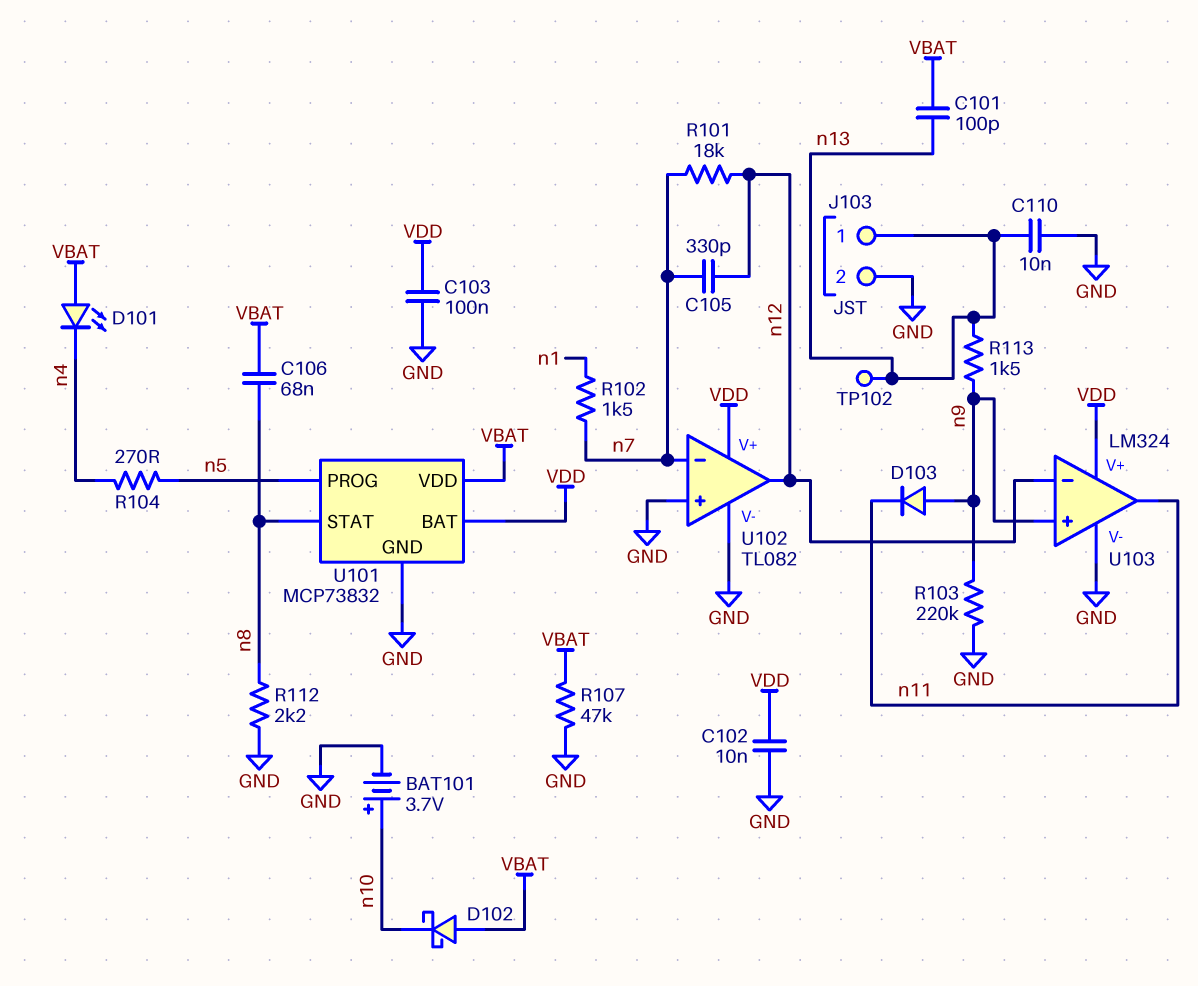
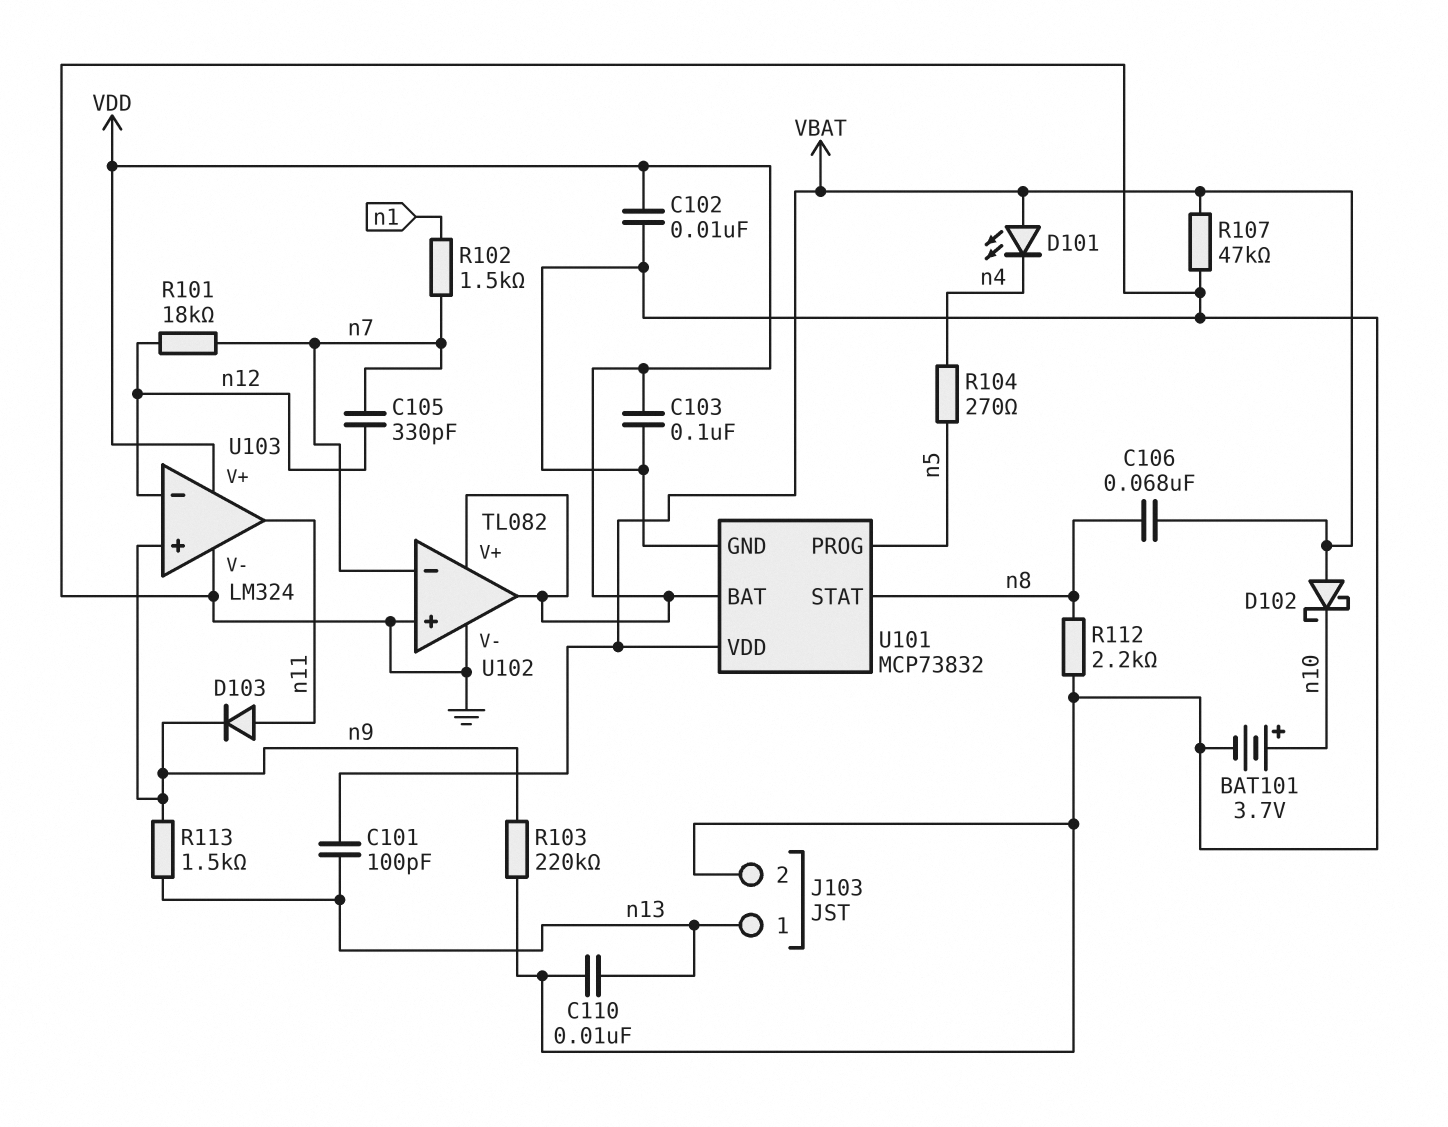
D103: diode (A n9, K n11) -> diode (A n11, K n9)
TP102: test point (n13) -> none
U102 pin out: n12 -> VDD

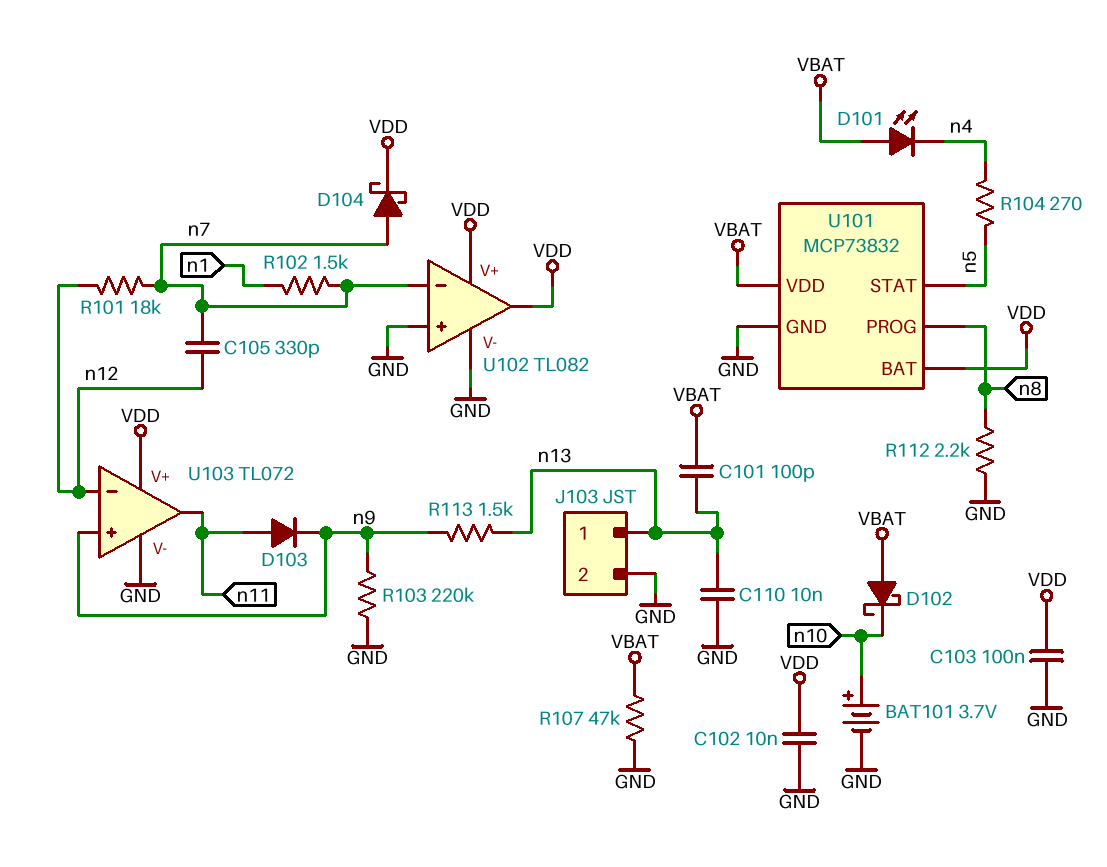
C106: 68nF (VBAT, n8) -> none
D104: none -> schottky (A n7, K VDD)
U101 pin PROG: n5 -> n8
U101 pin STAT: n8 -> n5
U103: LM324 -> TL072

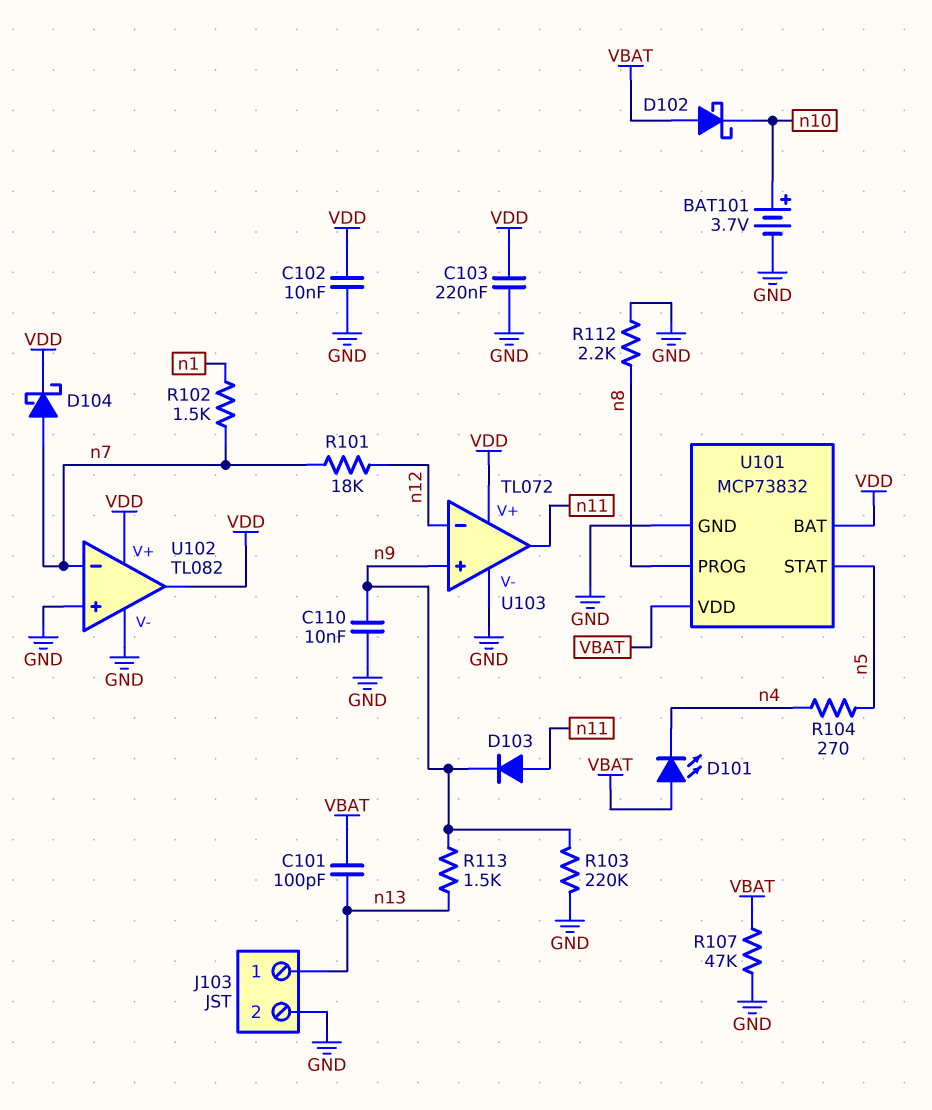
C103: 100nF (GND, VDD) -> 220nF (GND, VDD)
C105: 330pF (n7, n12) -> none
C110: 10nF (GND, n13) -> 10nF (GND, n9)

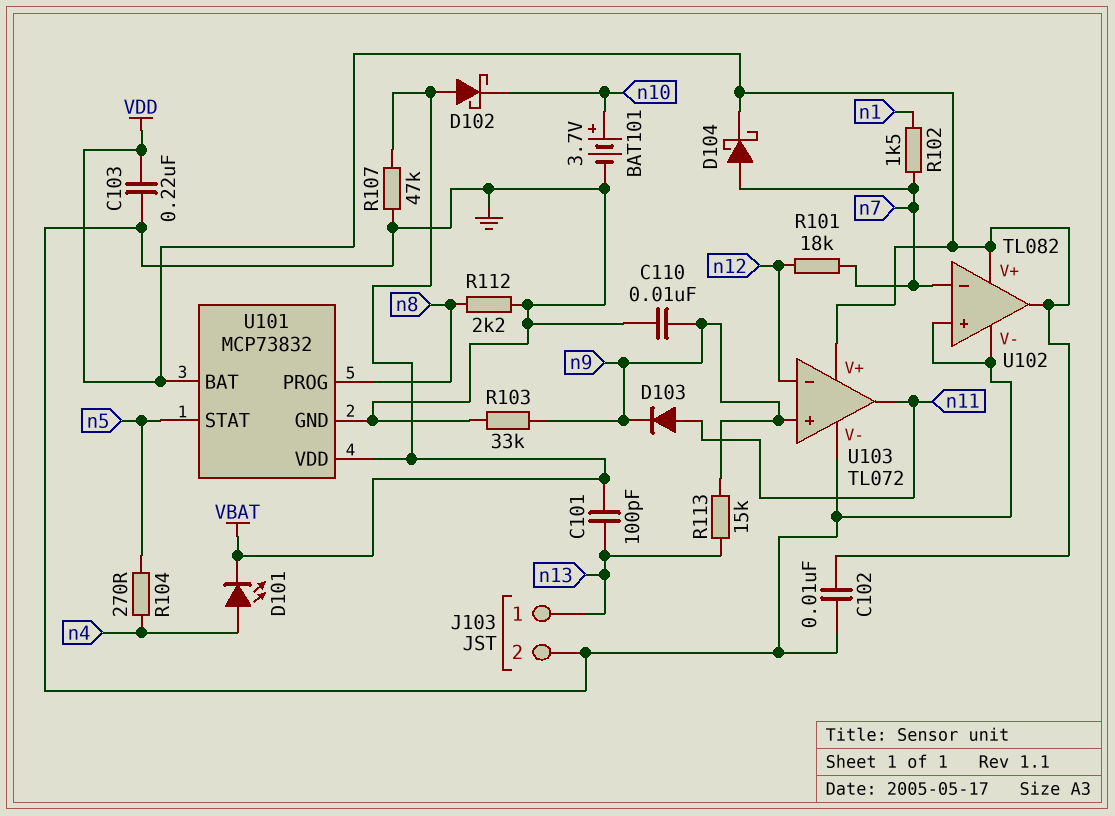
D101: LED (A VBAT, K n4) -> LED (A n4, K VBAT)
R103: 220k (GND, n9) -> 33k (GND, n9)
R113: 1.5k (n9, n13) -> 15k (n9, n13)

